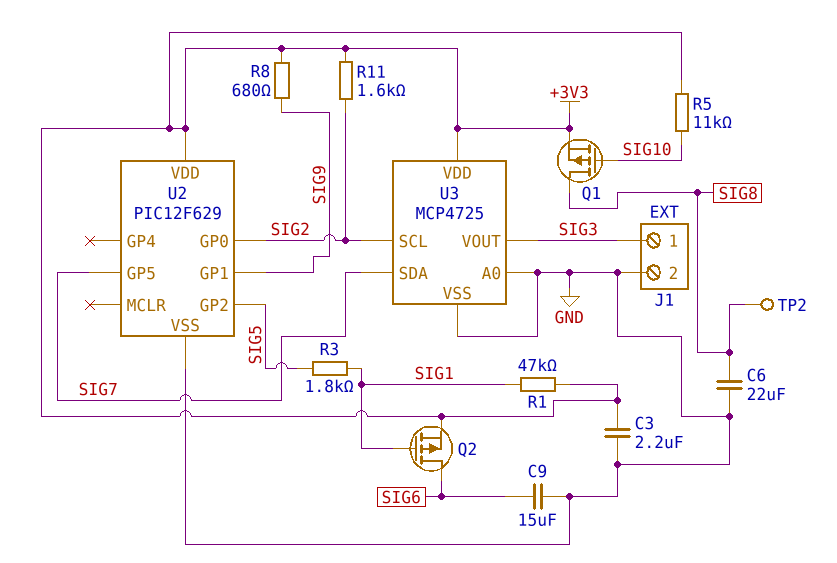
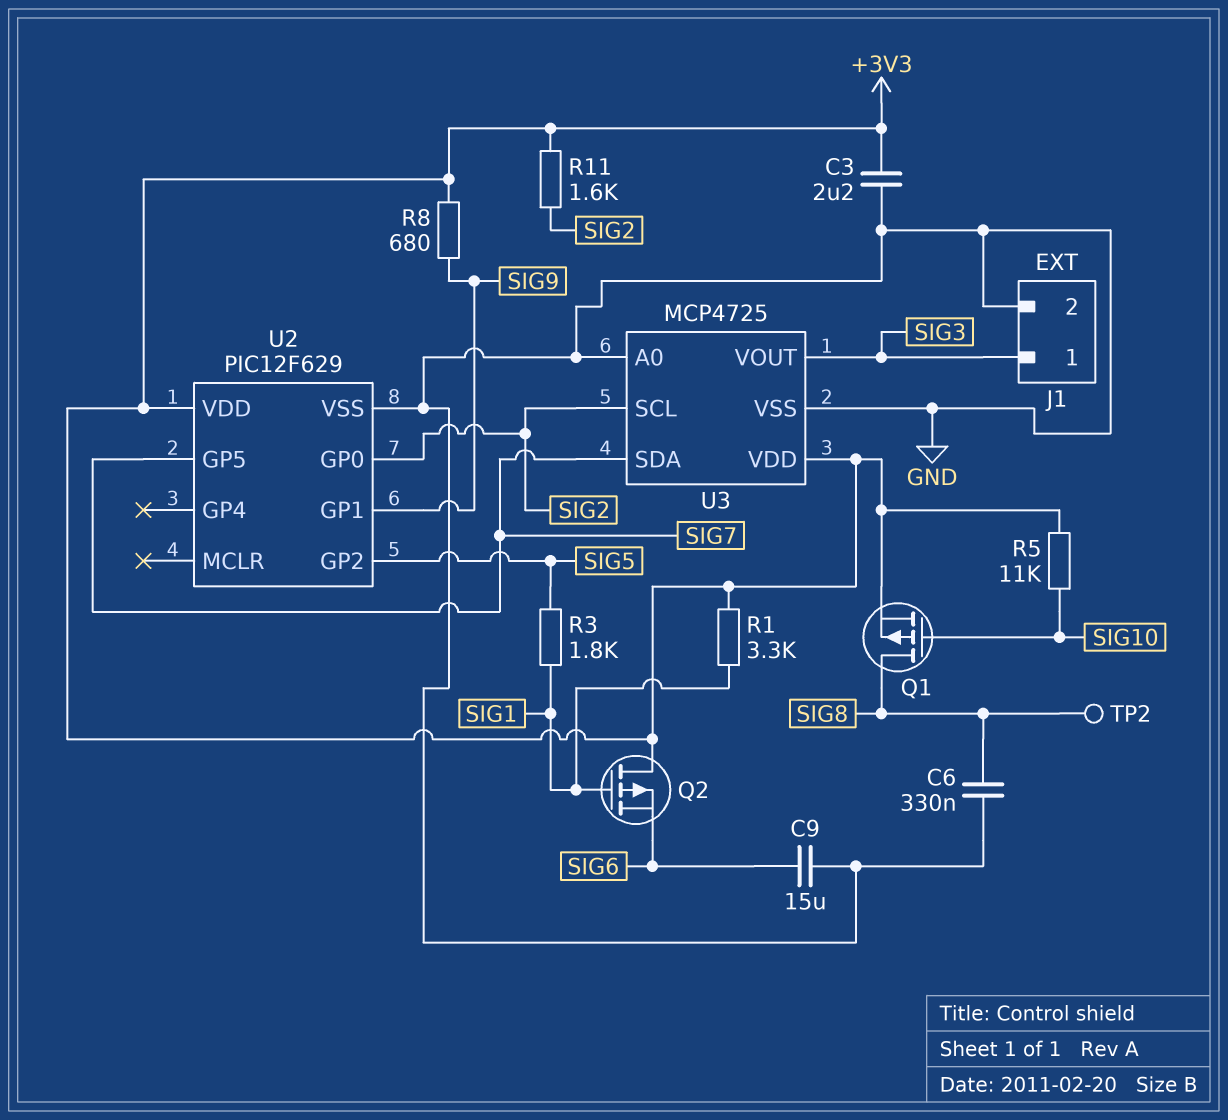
C6: 22uF (GND, SIG8) -> 330nF (GND, SIG8)
Q2: PMOS (G SIG1, D SIG6, S +3V3) -> PMOS (G SIG1, D +3V3, S SIG6)
R1: 47k (+3V3, SIG1) -> 3.3k (+3V3, SIG1)

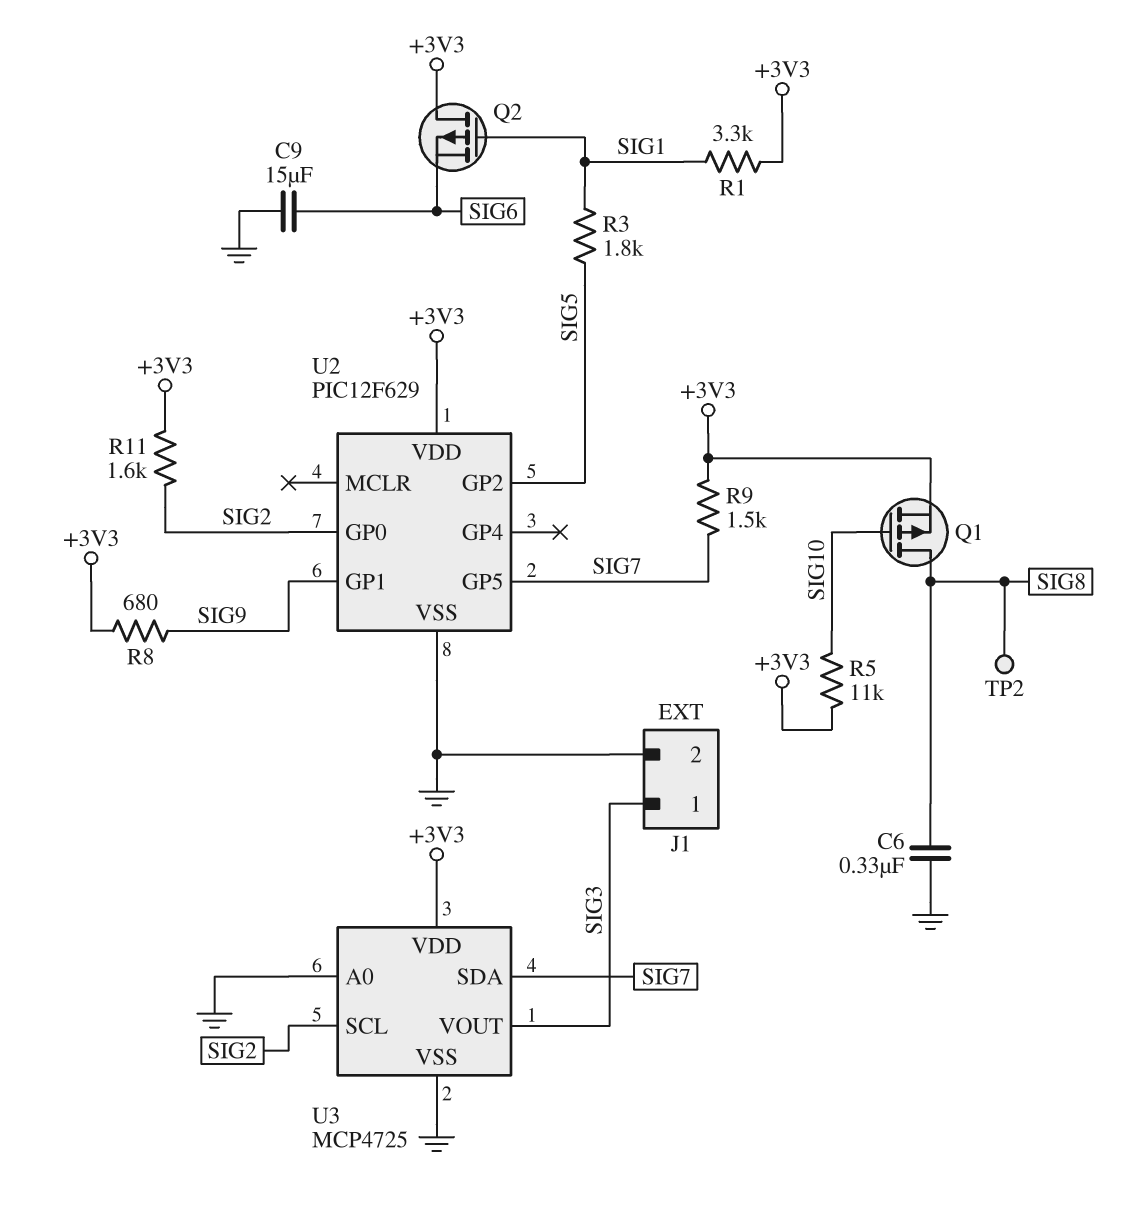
C3: 2.2uF (+3V3, GND) -> none
R9: none -> 1.5k (+3V3, SIG7)

